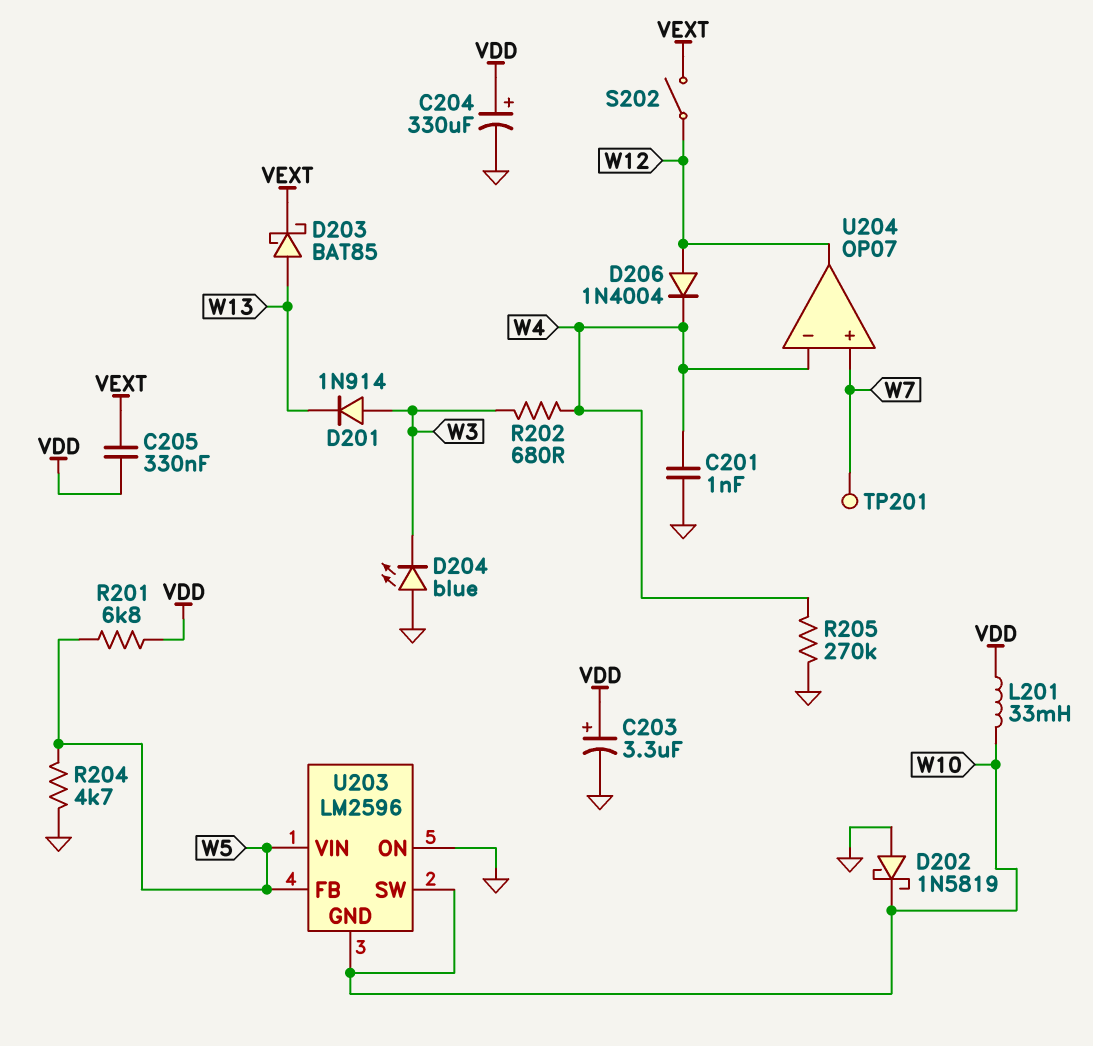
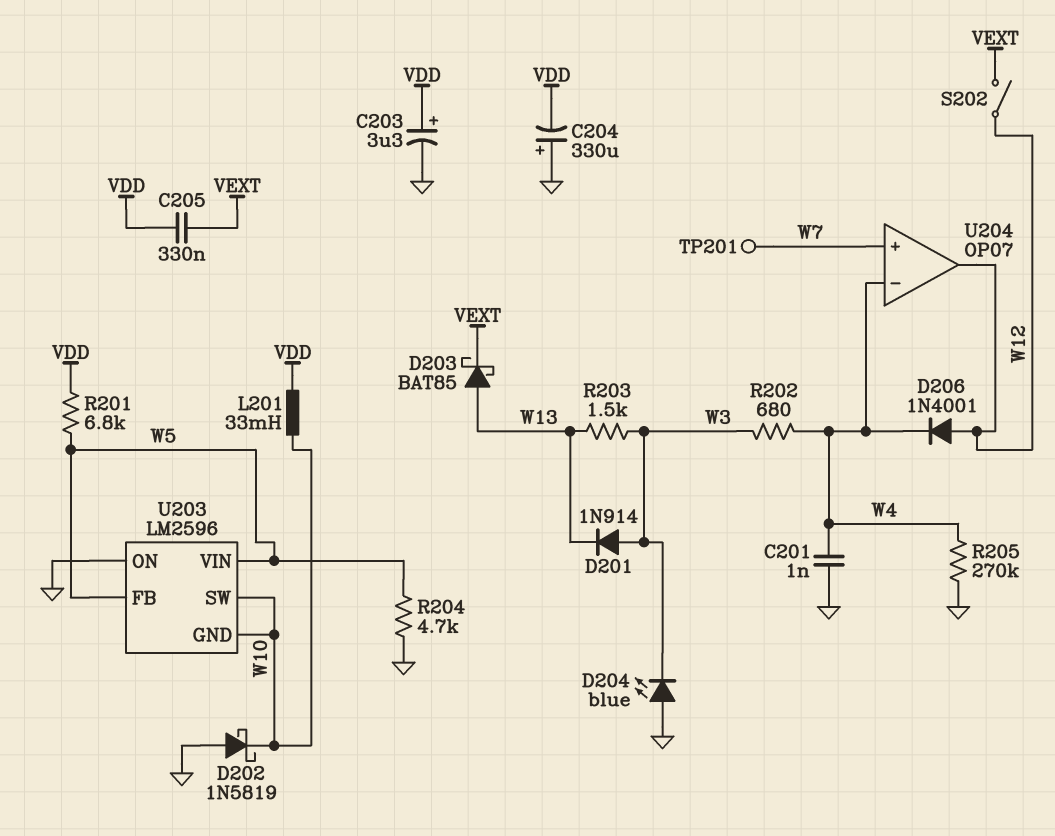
C204: 330uF (plus VDD, minus GND) -> 330uF (plus GND, minus VDD)
D206: diode 1N4004 (A W12, K W4) -> diode 1N4001 (A W12, K W4)
R203: none -> 1.5k (W3, W13)

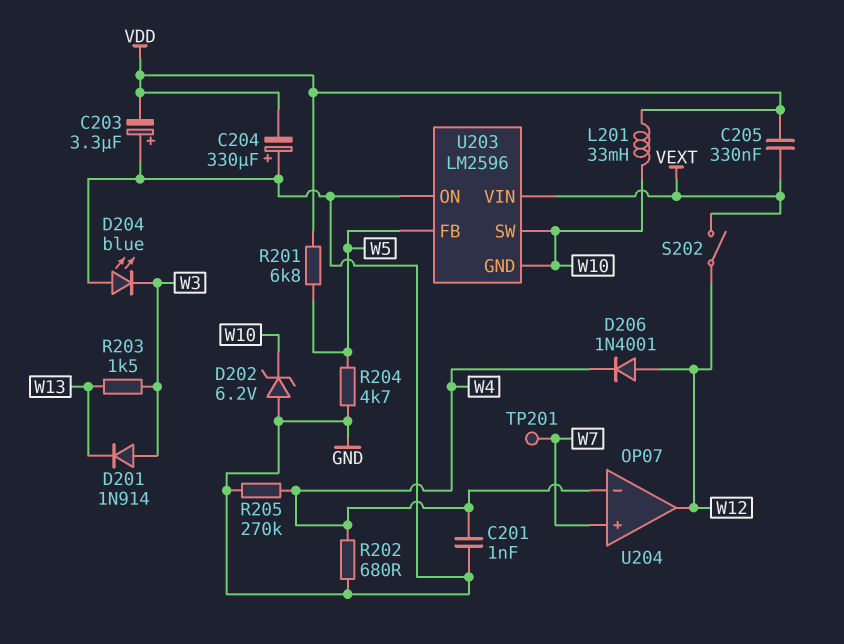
C203: 3.3uF (plus VDD, minus GND) -> 3.3uF (plus GND, minus VDD)
D202: schottky 1N5819 (A GND, K W10) -> zener 6.2V (A GND, K W10)
D203: schottky BAT85 (A W13, K VEXT) -> none
R202: 680 (W3, W4) -> 680 (GND, W4)
U203 pin VIN: W5 -> VEXT

